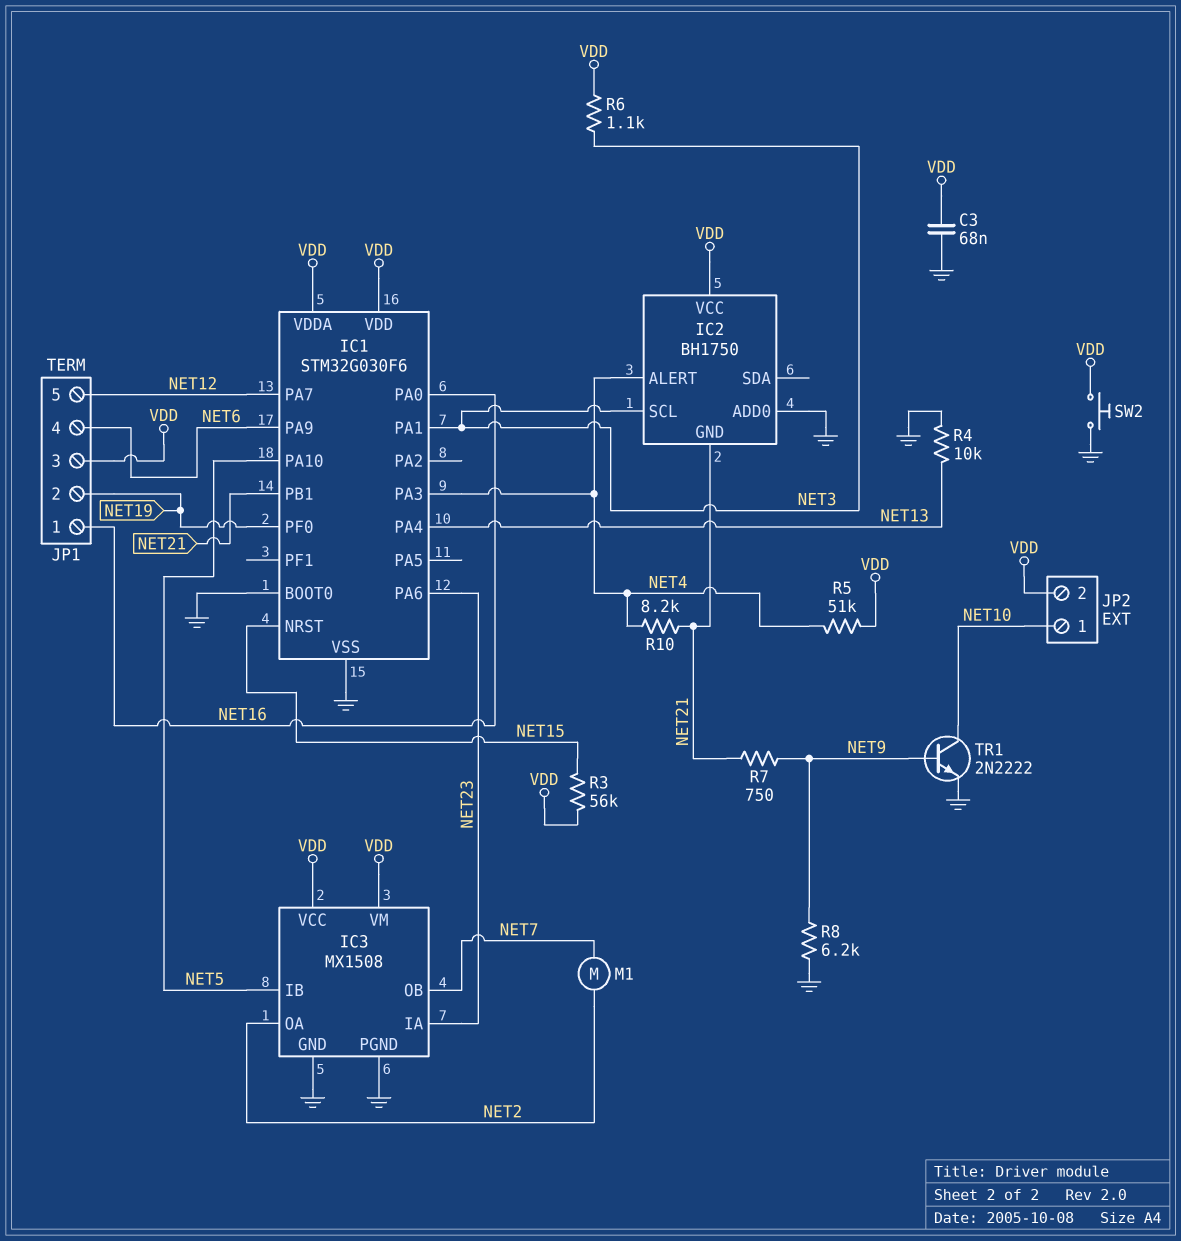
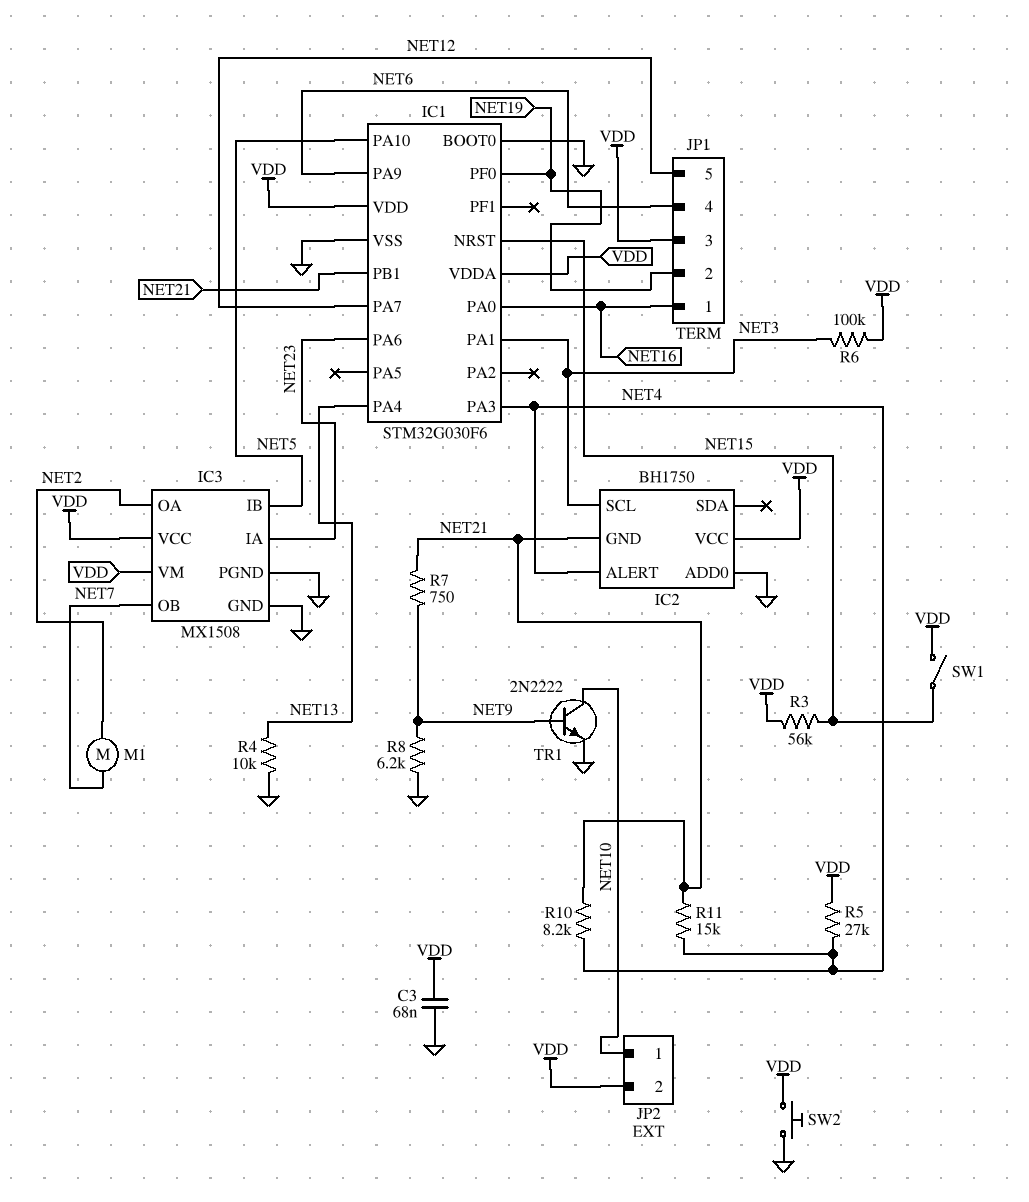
R5: 51k (NET4, VDD) -> 27k (NET4, VDD)
R6: 1.1k (NET3, VDD) -> 100k (NET3, VDD)
R11: none -> 15k (NET4, NET21)
SW1: none -> switch (NET15, VDD)

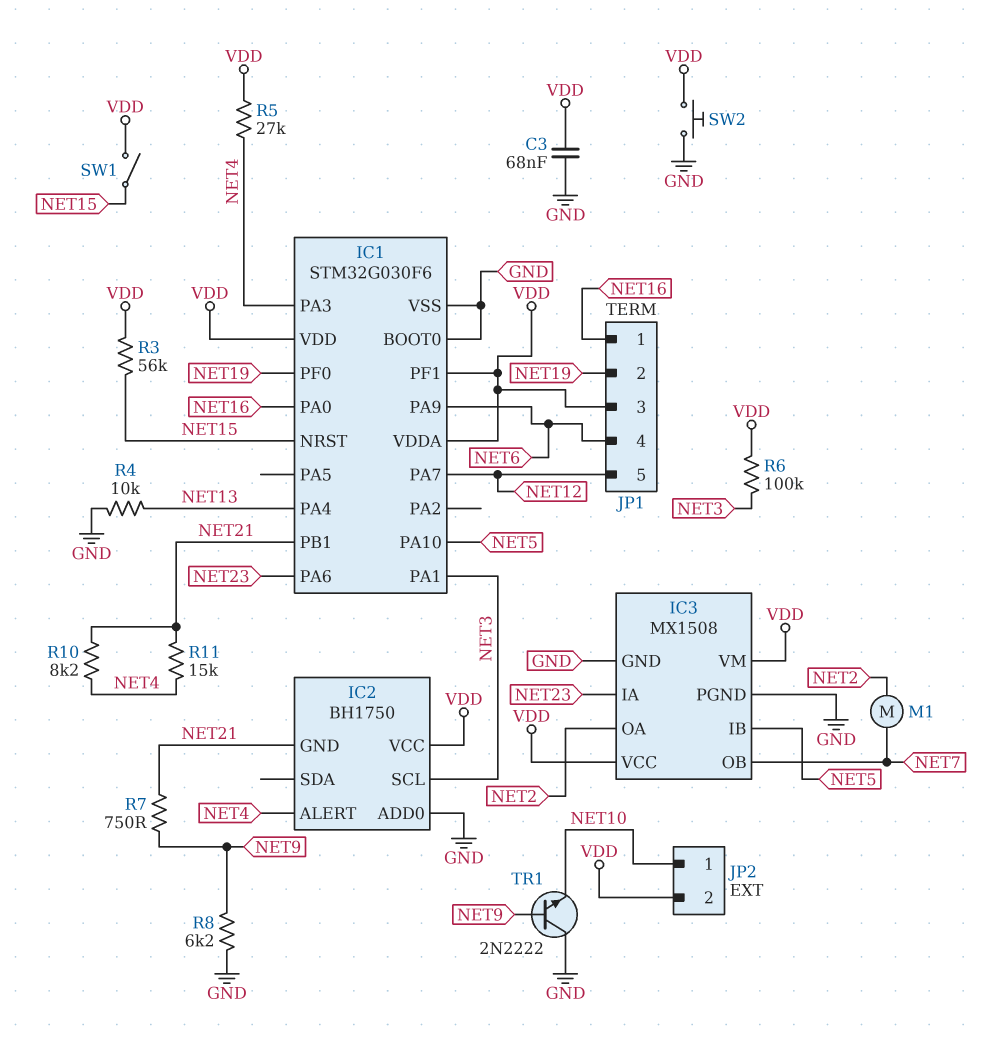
IC1 pin PF1: none -> VDD
TR1: NPN 2N2222 (B NET9, C NET10, E GND) -> NPN 2N2222 (B NET9, C GND, E NET10)

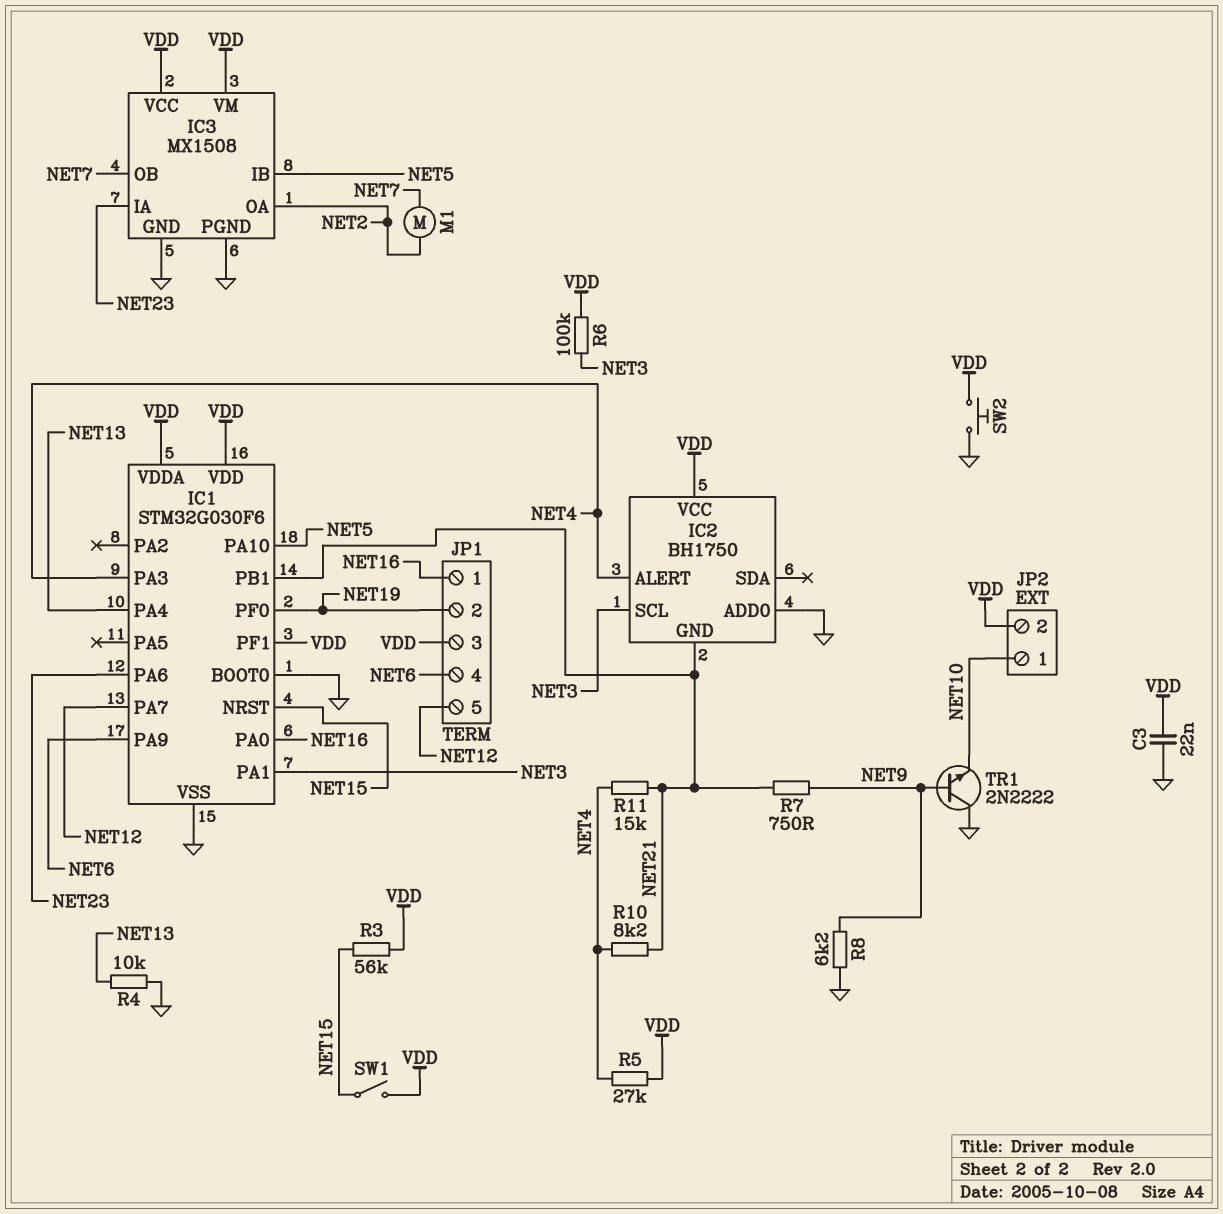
C3: 68nF (GND, VDD) -> 22nF (GND, VDD)

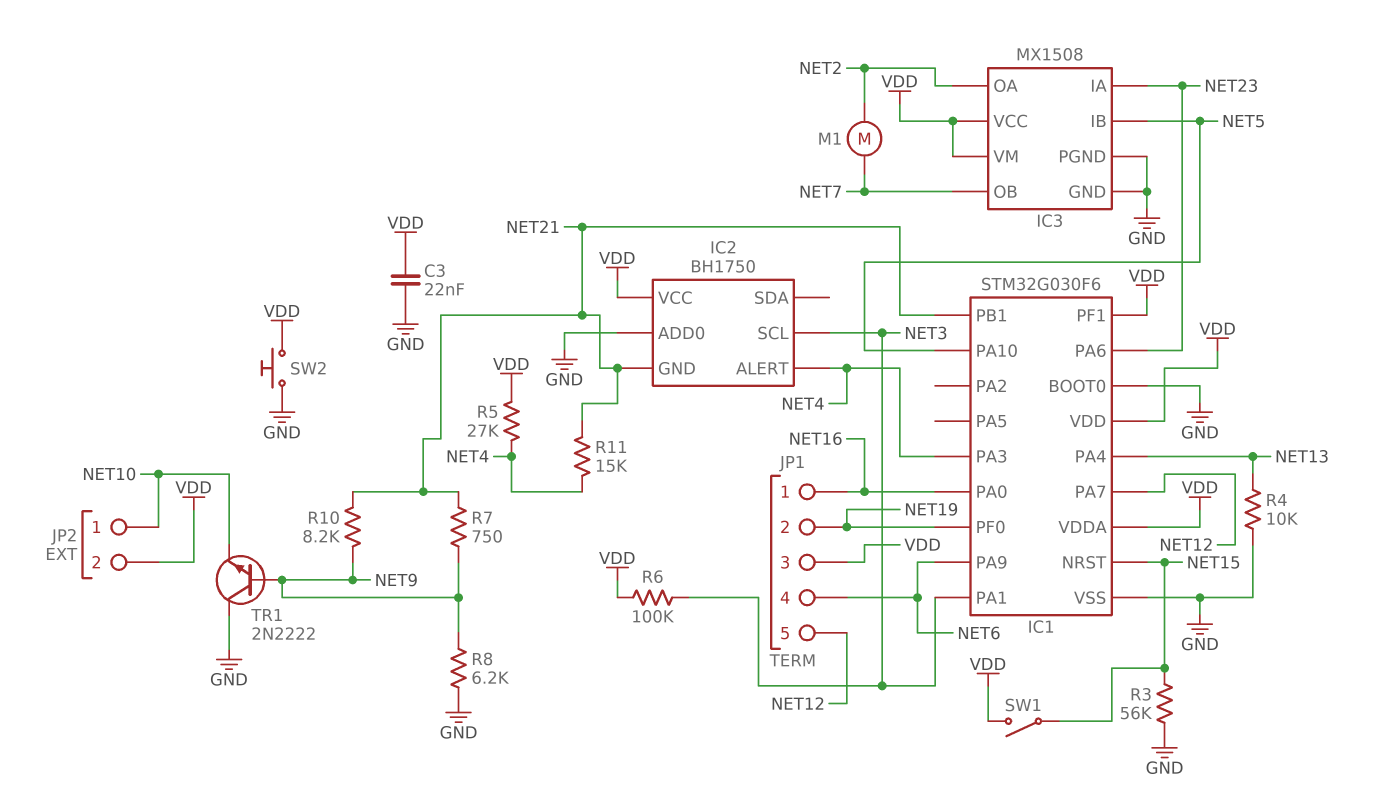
R3: 56k (NET15, VDD) -> 56k (GND, NET15)
R10: 8.2k (NET4, NET21) -> 8.2k (NET9, NET21)

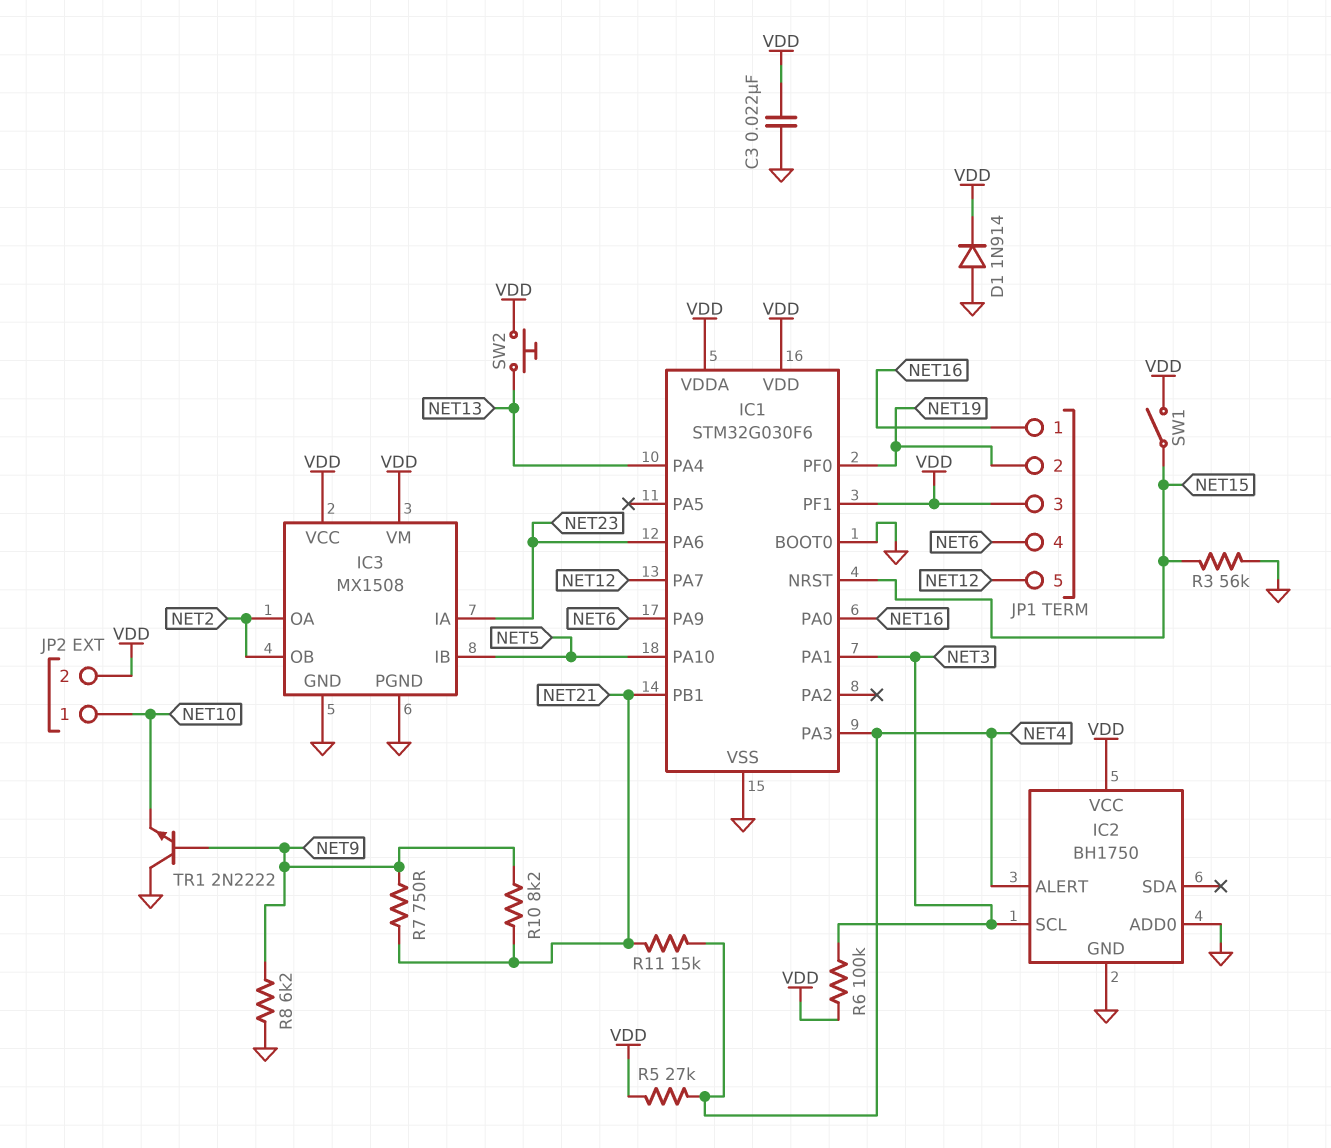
D1: none -> diode 1N914 (A GND, K VDD)
IC2 pin GND: NET21 -> GND
IC3 pin OB: NET7 -> NET2
M1: motor (NET2, NET7) -> none
R4: 10k (GND, NET13) -> none
SW2: button (GND, VDD) -> button (NET13, VDD)

